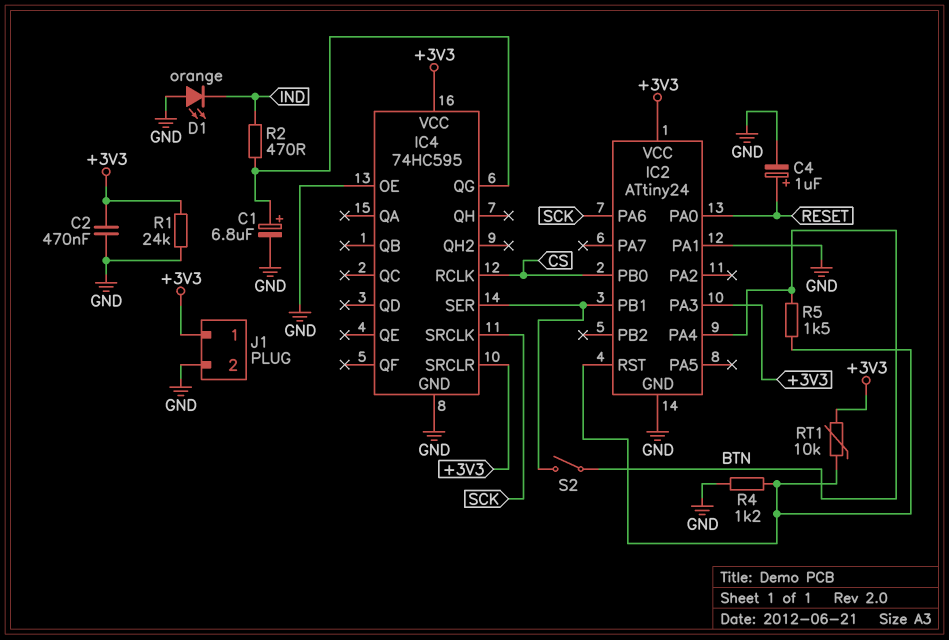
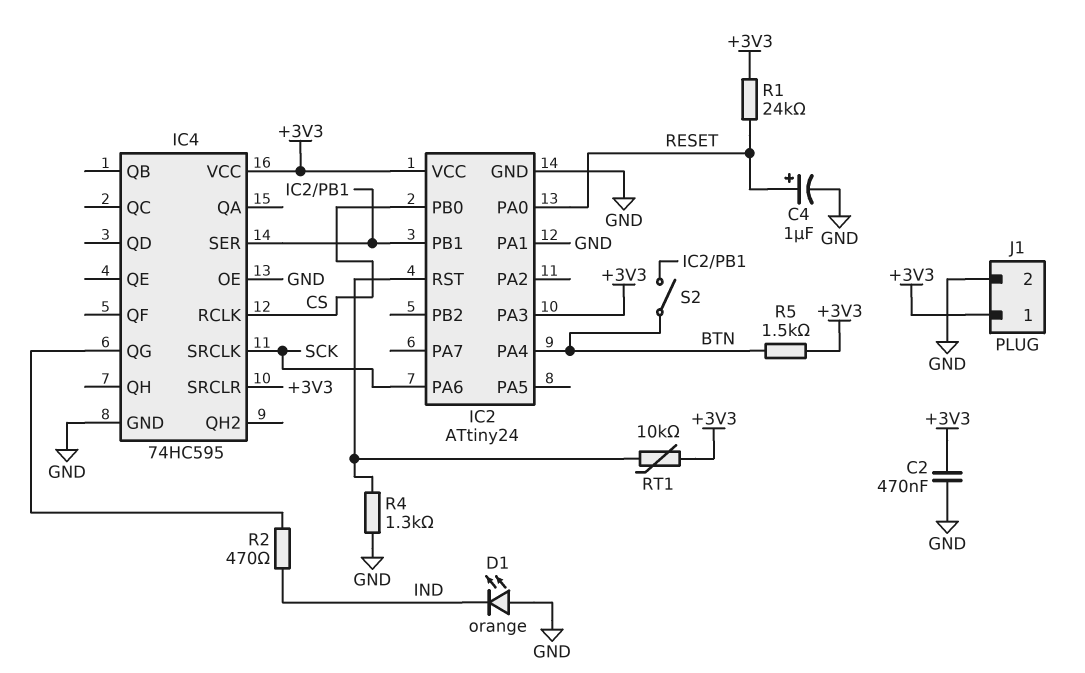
C1: 6.8uF (plus IC4/QG, minus GND) -> none
R1: 24k (+3V3, GND) -> 24k (+3V3, RESET)
R4: 1.2k (GND, IC2/RST) -> 1.3k (GND, IC2/RST)
R5: 1.5k (BTN, IC2/RST) -> 1.5k (+3V3, BTN)

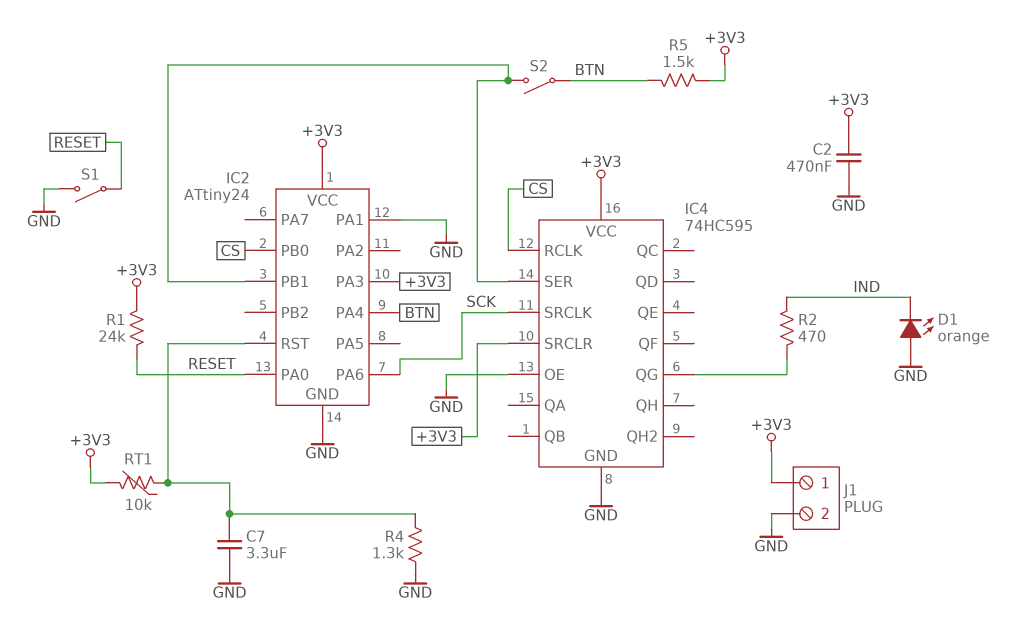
C4: 1uF (plus RESET, minus GND) -> none
C7: none -> 3.3uF (GND, IC2/RST)
S1: none -> switch (GND, RESET)

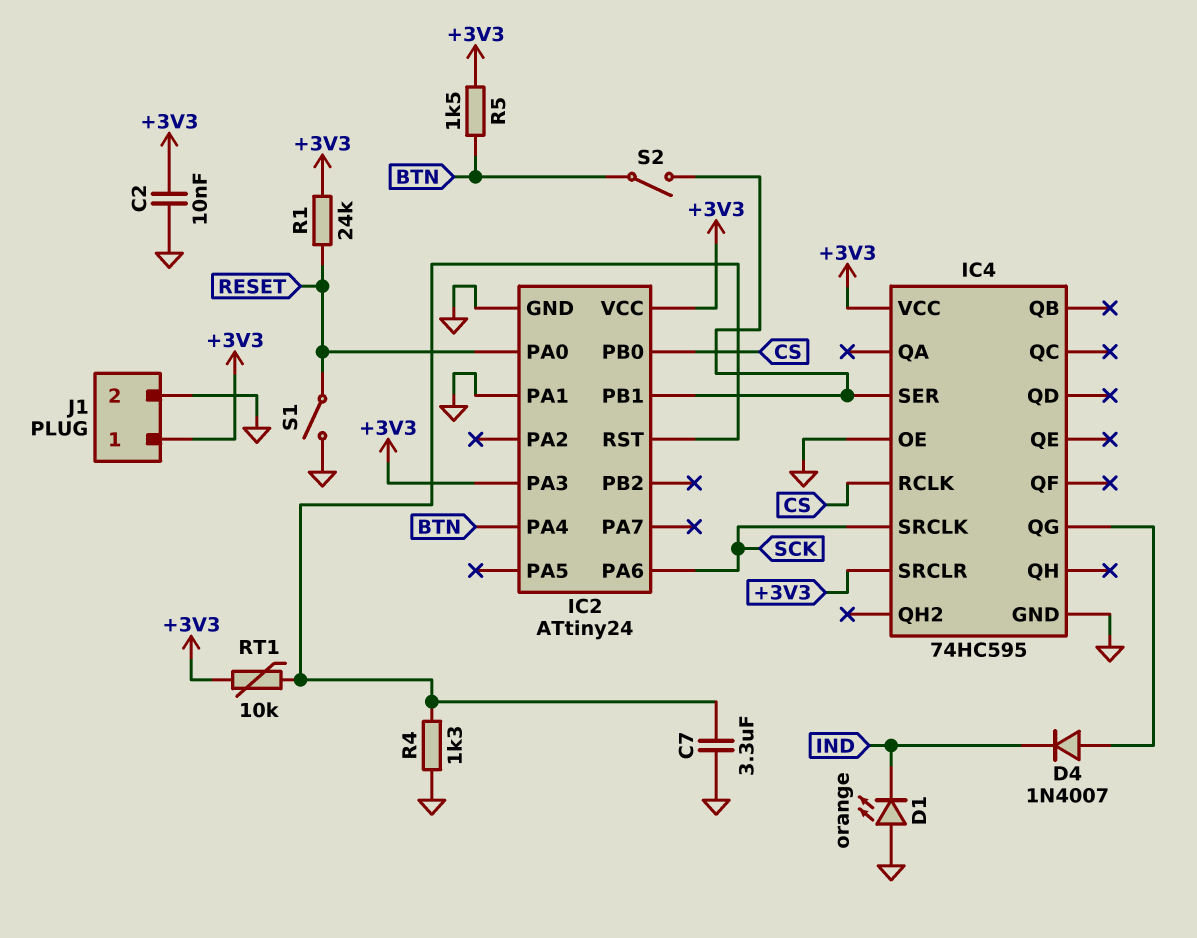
C2: 470nF (+3V3, GND) -> 10nF (+3V3, GND)
D4: none -> diode 1N4007 (A IC4/QG, K IND)
R2: 470 (IC4/QG, IND) -> none

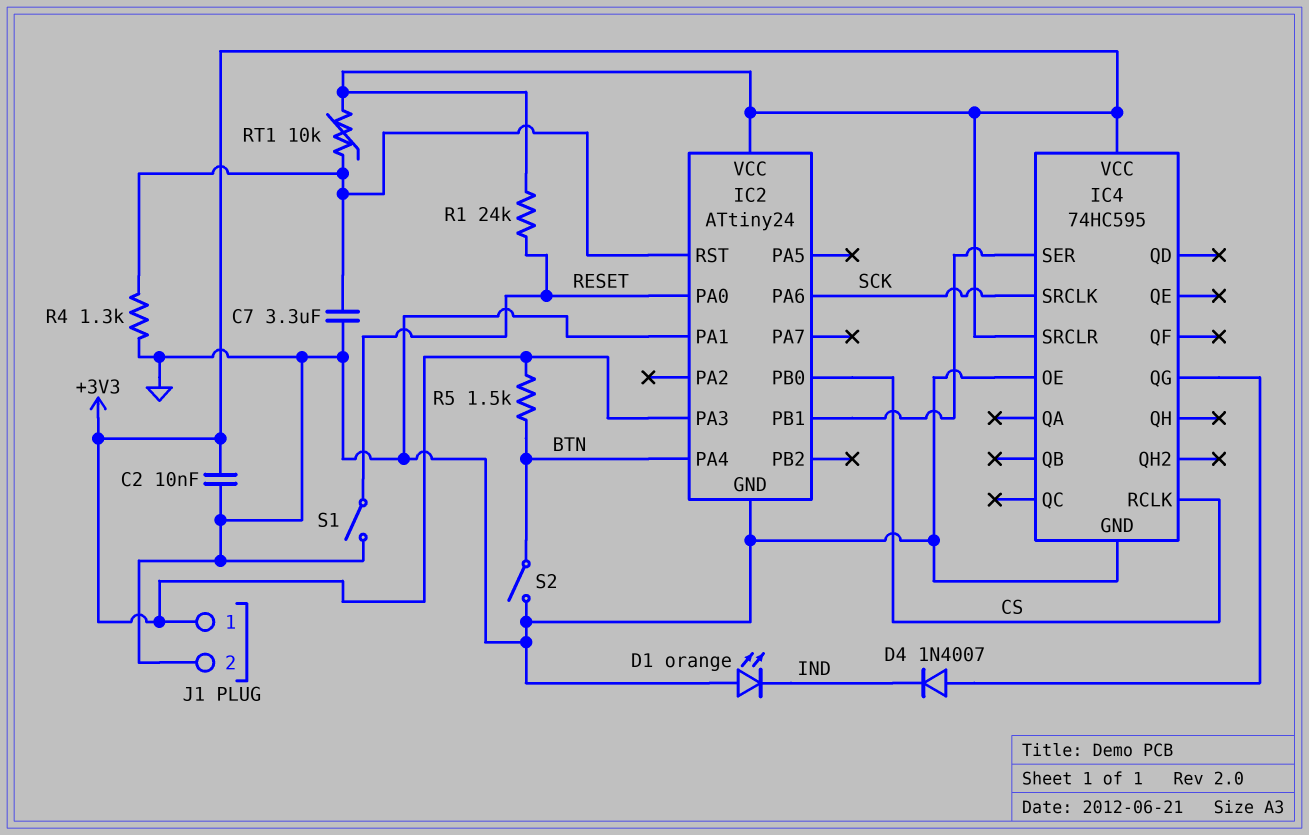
S2: switch (BTN, IC2/PB1) -> switch (BTN, GND)

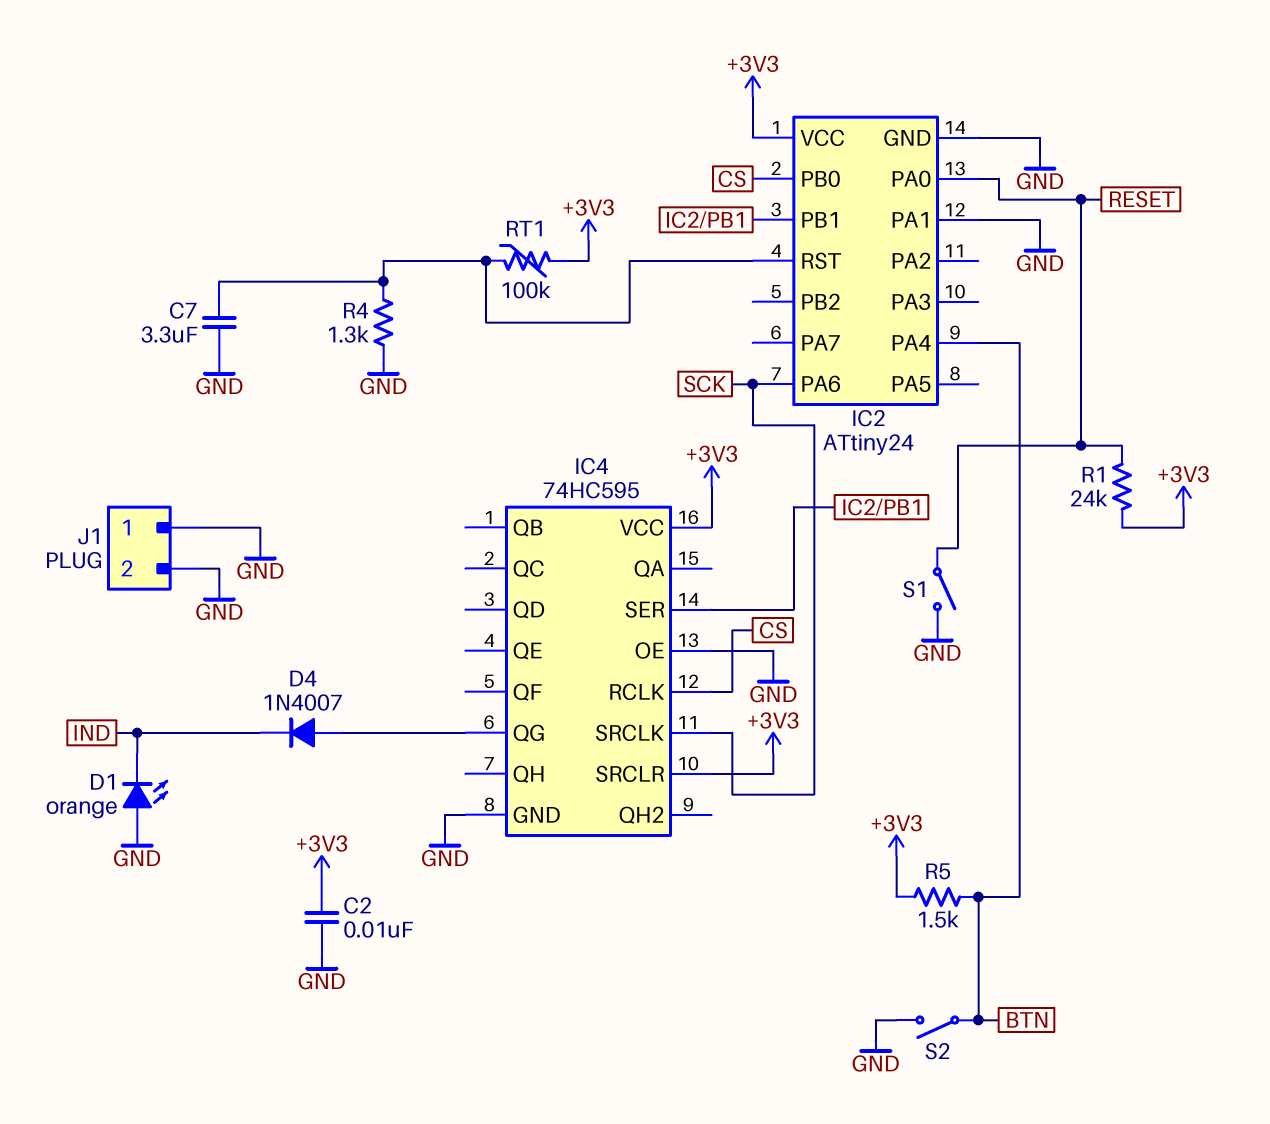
IC2 pin PA3: +3V3 -> none
J1 pin 1: +3V3 -> GND
RT1: 10k (+3V3, IC2/RST) -> 100k (+3V3, IC2/RST)

